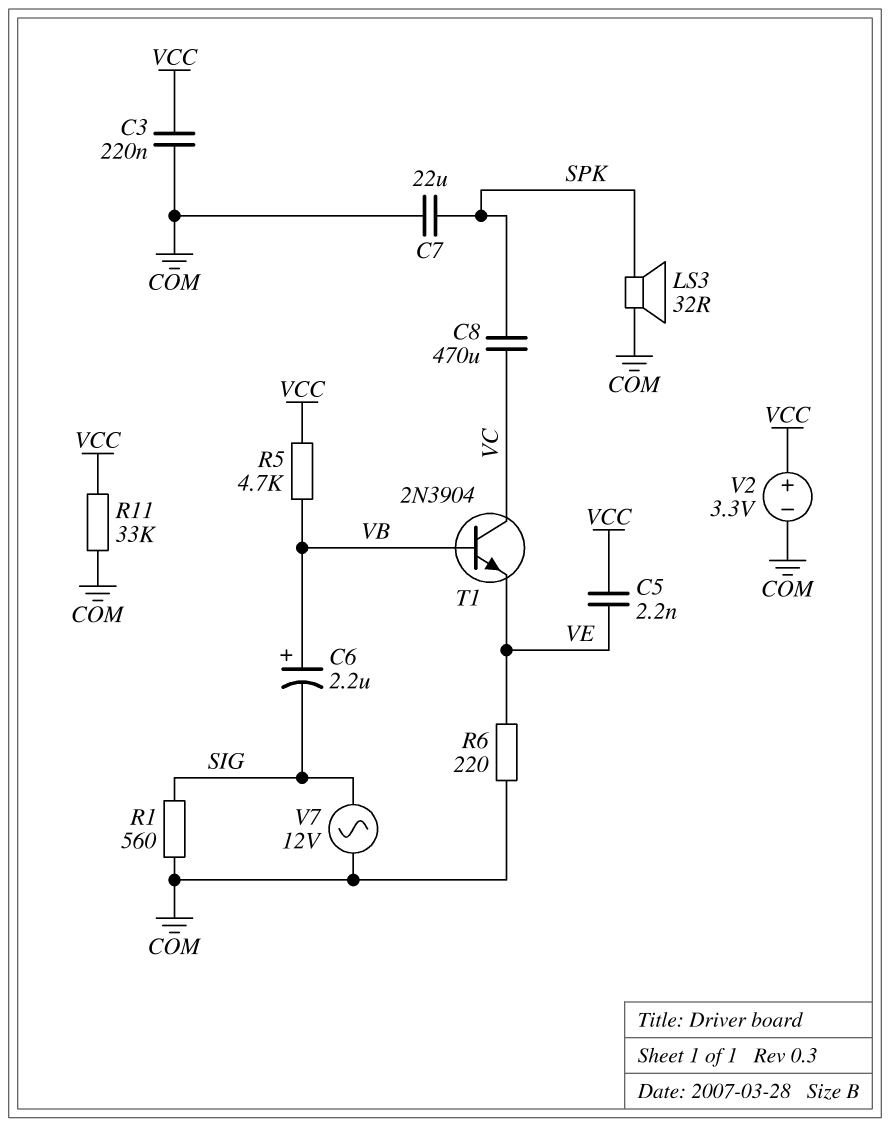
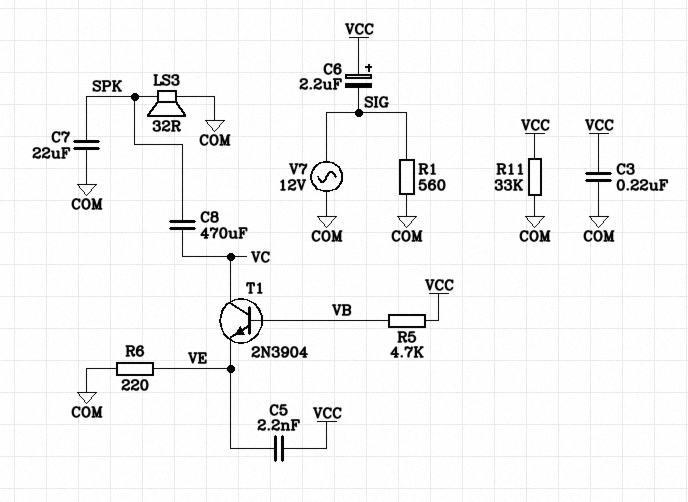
C6: 2.2uF (plus VB, minus SIG) -> 2.2uF (plus VCC, minus SIG)
V2: 3.3V (plus VCC, minus COM) -> none

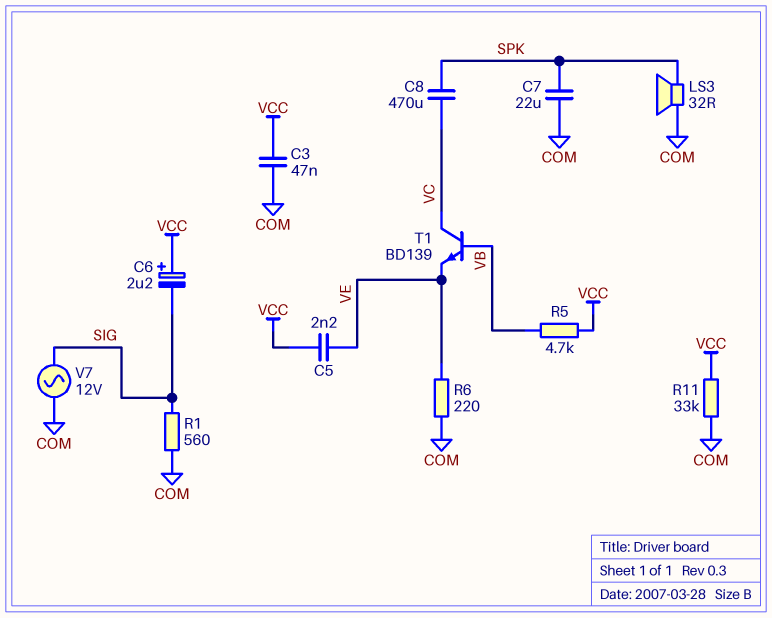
C3: 220nF (COM, VCC) -> 47nF (COM, VCC)
T1: NPN 2N3904 (B VB, C VC, E VE) -> NPN BD139 (B VB, C VC, E VE)

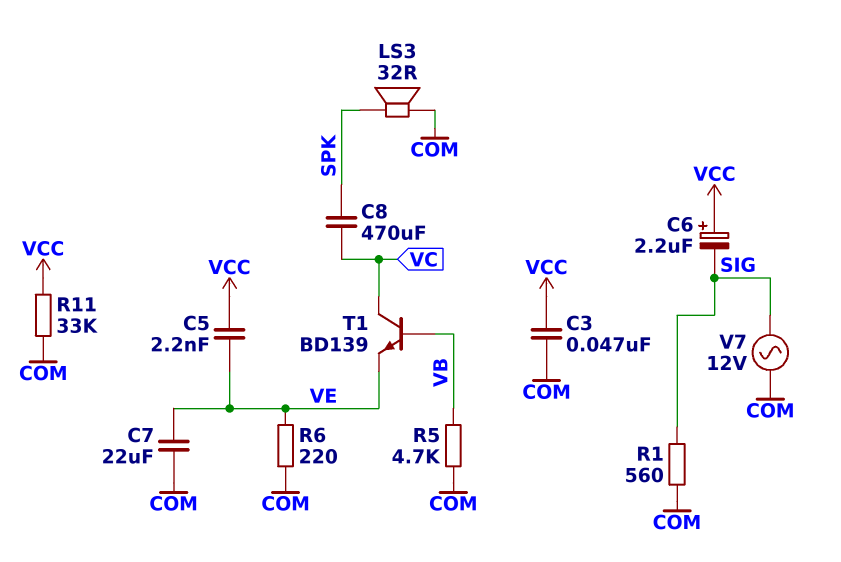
C7: 22uF (COM, SPK) -> 22uF (COM, VE)
R5: 4.7k (VB, VCC) -> 4.7k (COM, VB)

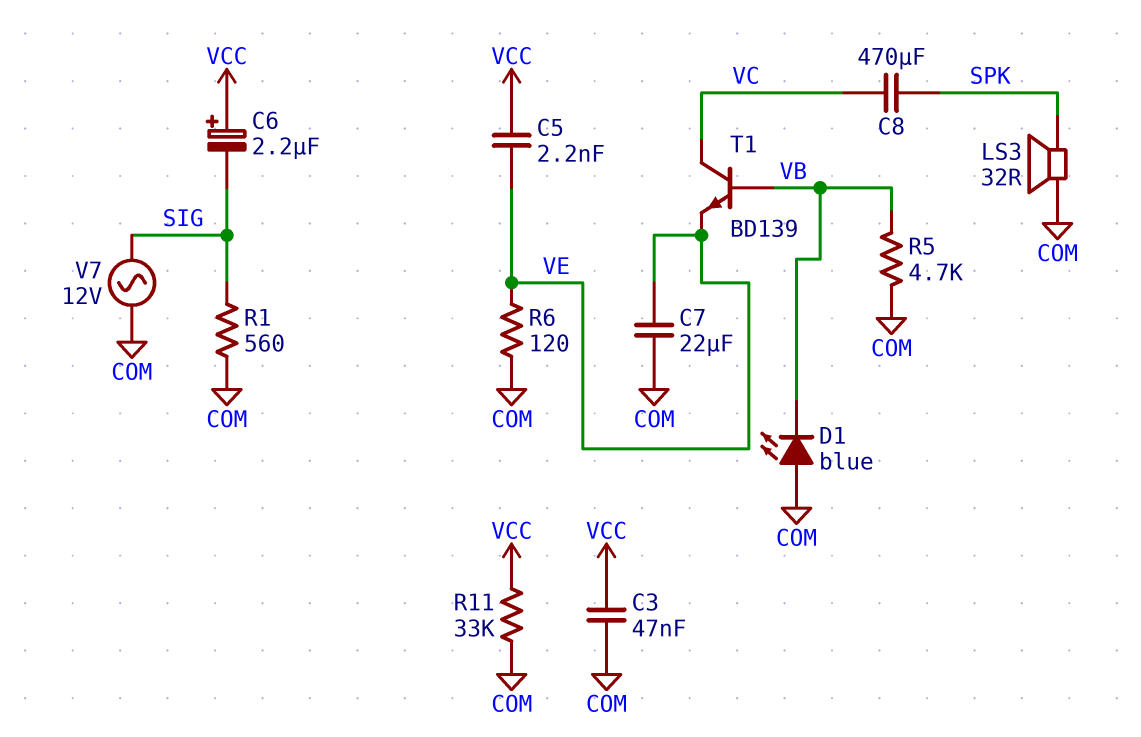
D1: none -> LED blue (A COM, K VB)
R6: 220 (COM, VE) -> 120 (COM, VE)

